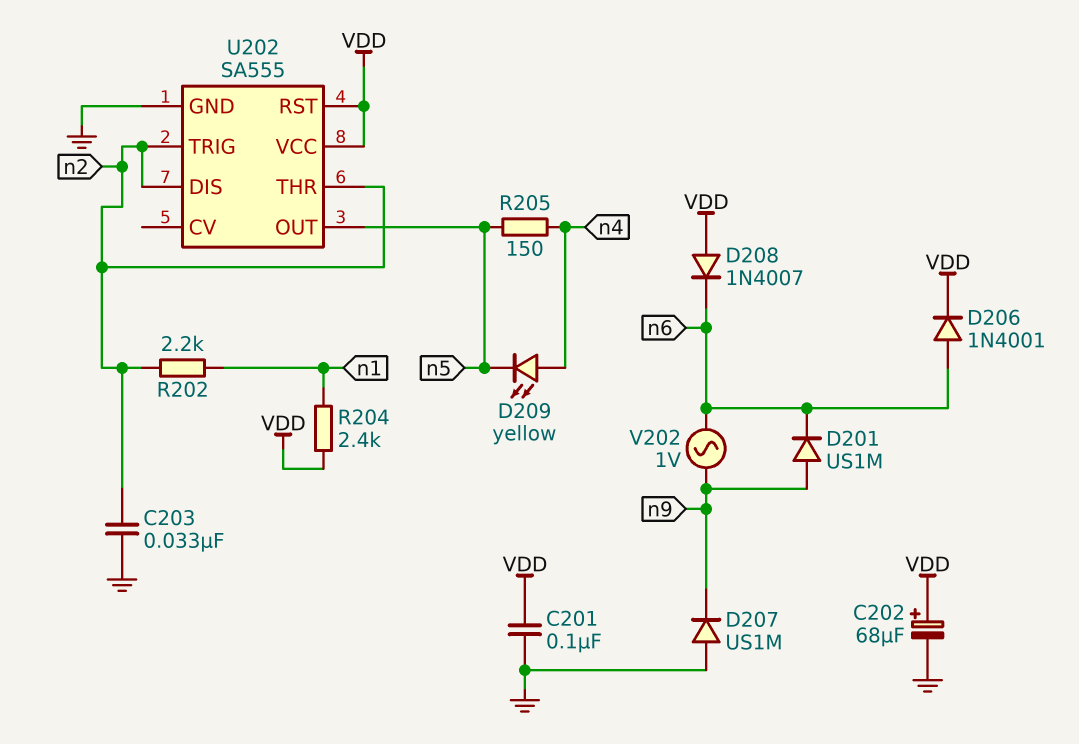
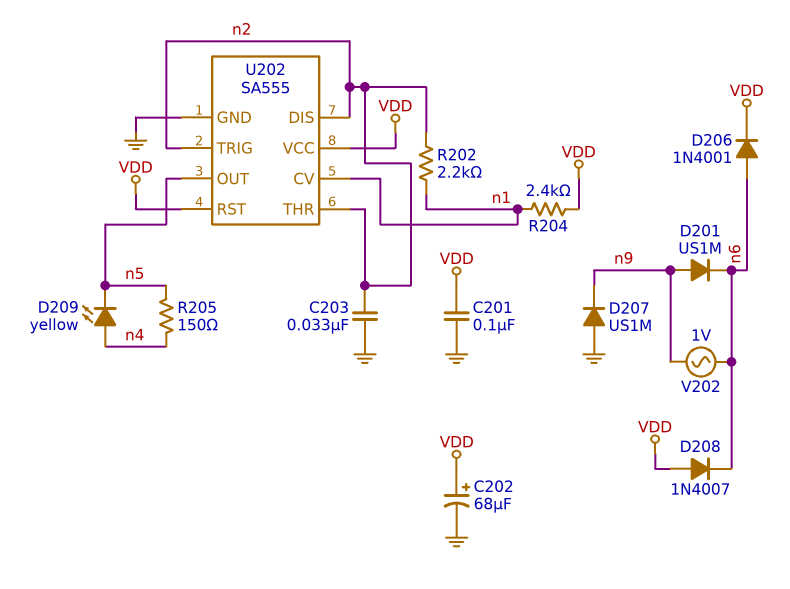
U202 pin CV: none -> n1

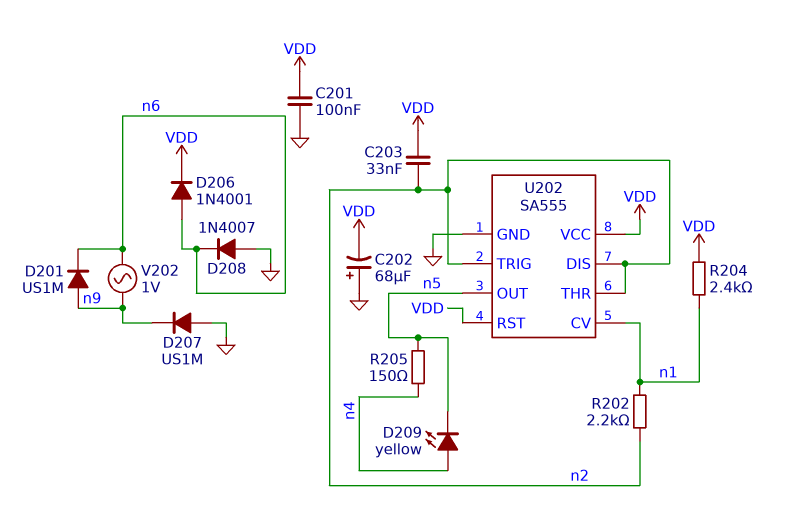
C202: 68uF (plus VDD, minus GND) -> 68uF (plus GND, minus VDD)
C203: 33nF (GND, n2) -> 33nF (VDD, n2)
D208: diode 1N4007 (A VDD, K n6) -> diode 1N4007 (A GND, K n6)

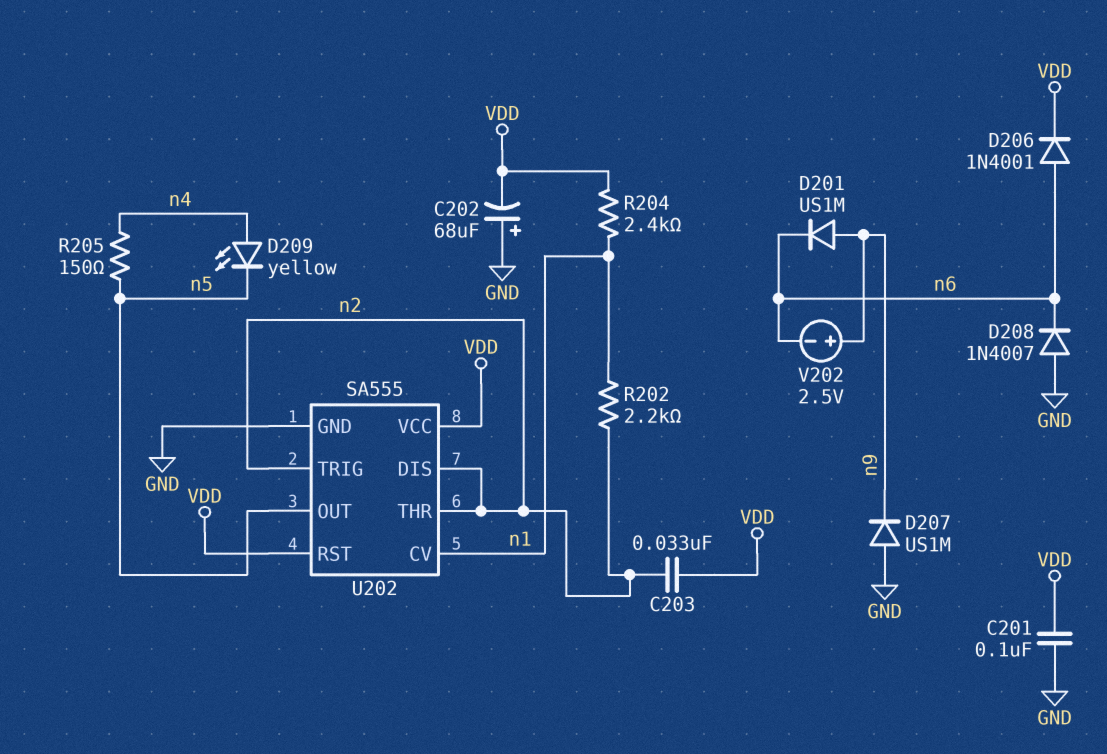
V202: AC 1V (n6, n9) -> 2.5V (plus n9, minus n6)

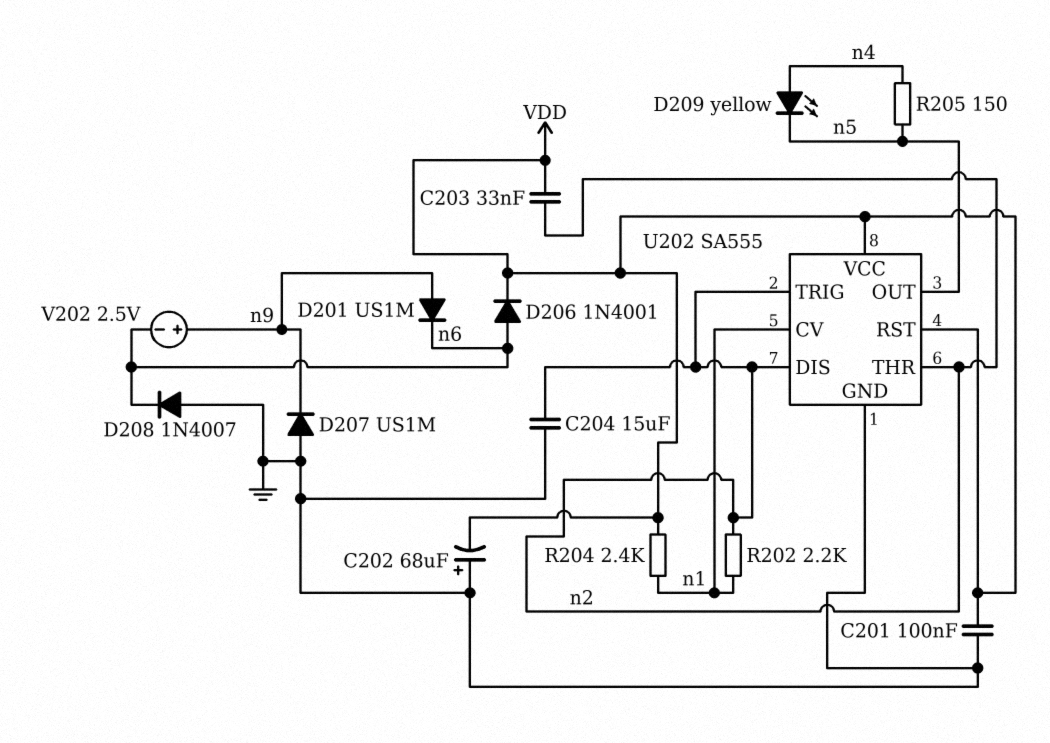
C204: none -> 15uF (GND, n2)

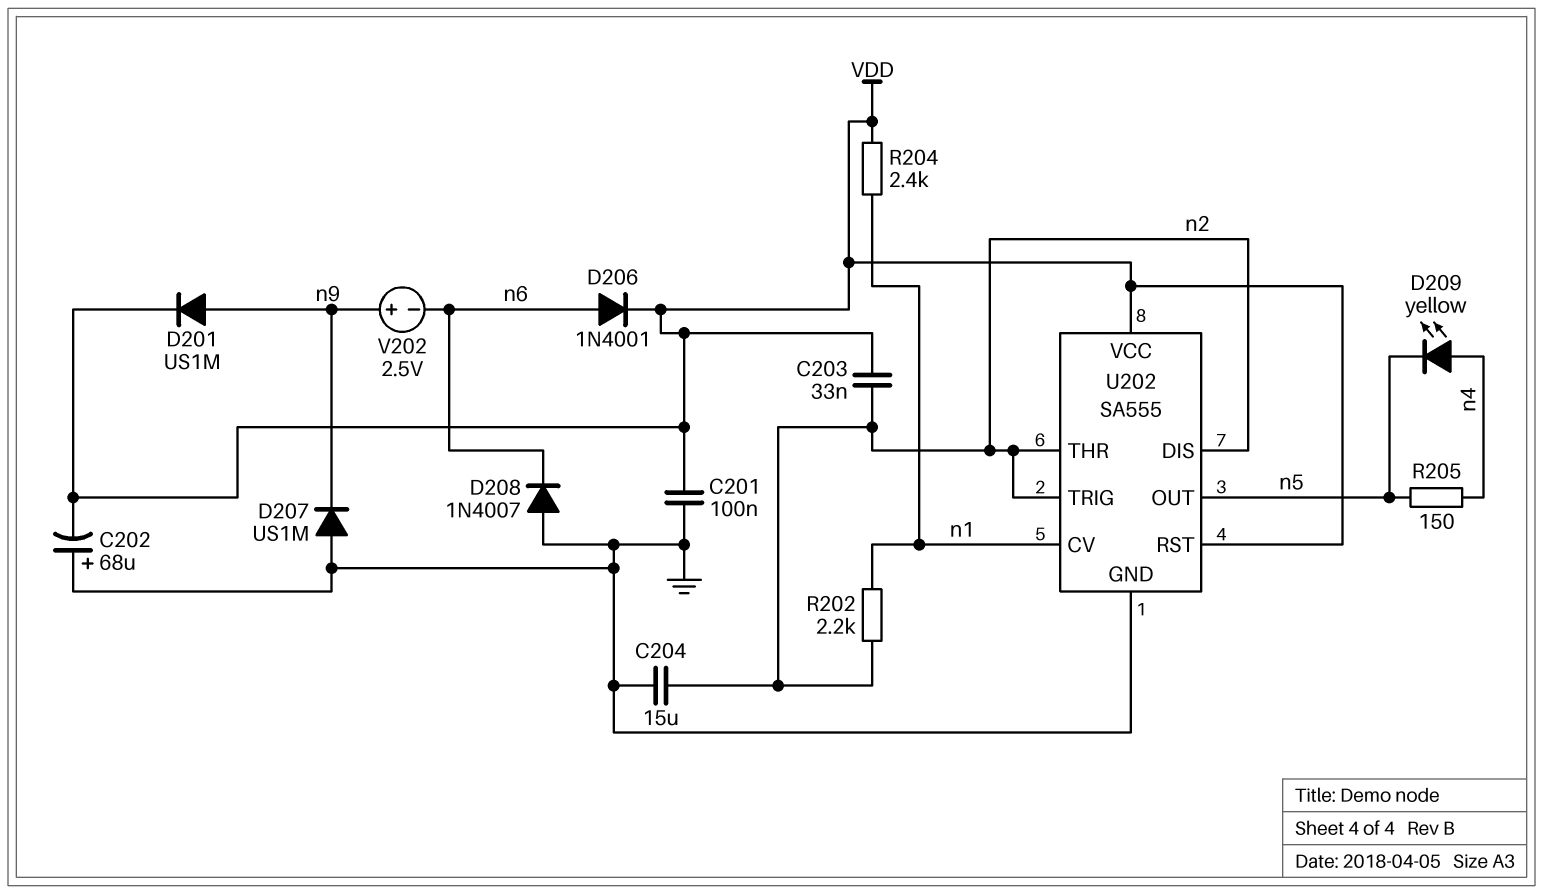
D201: diode US1M (A n9, K n6) -> diode US1M (A n9, K VDD)

